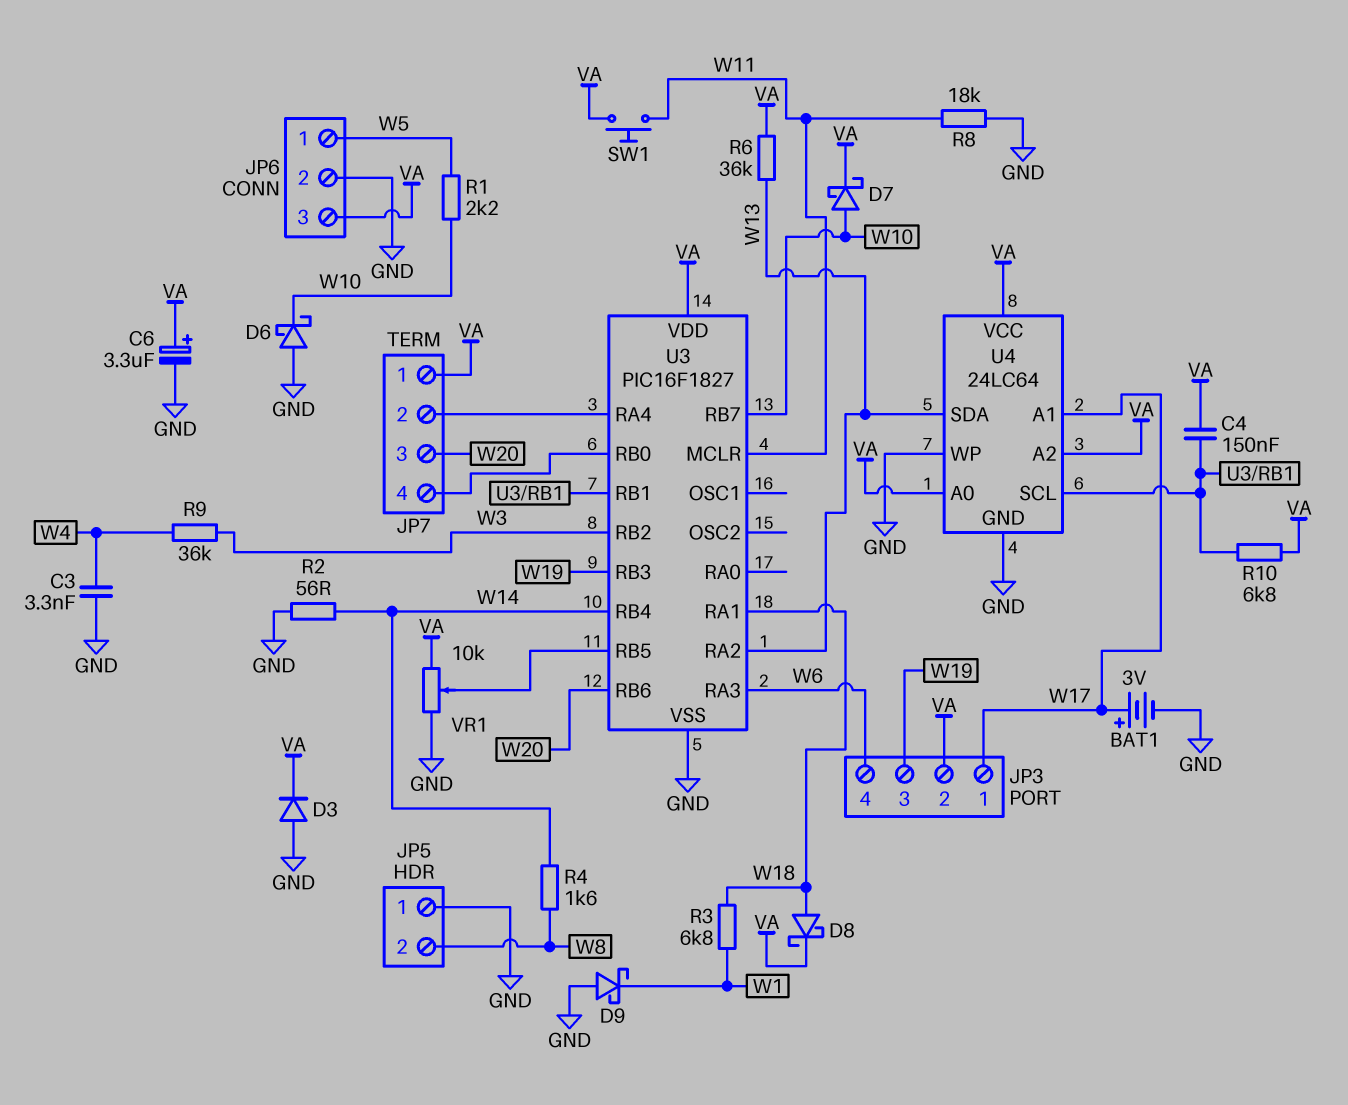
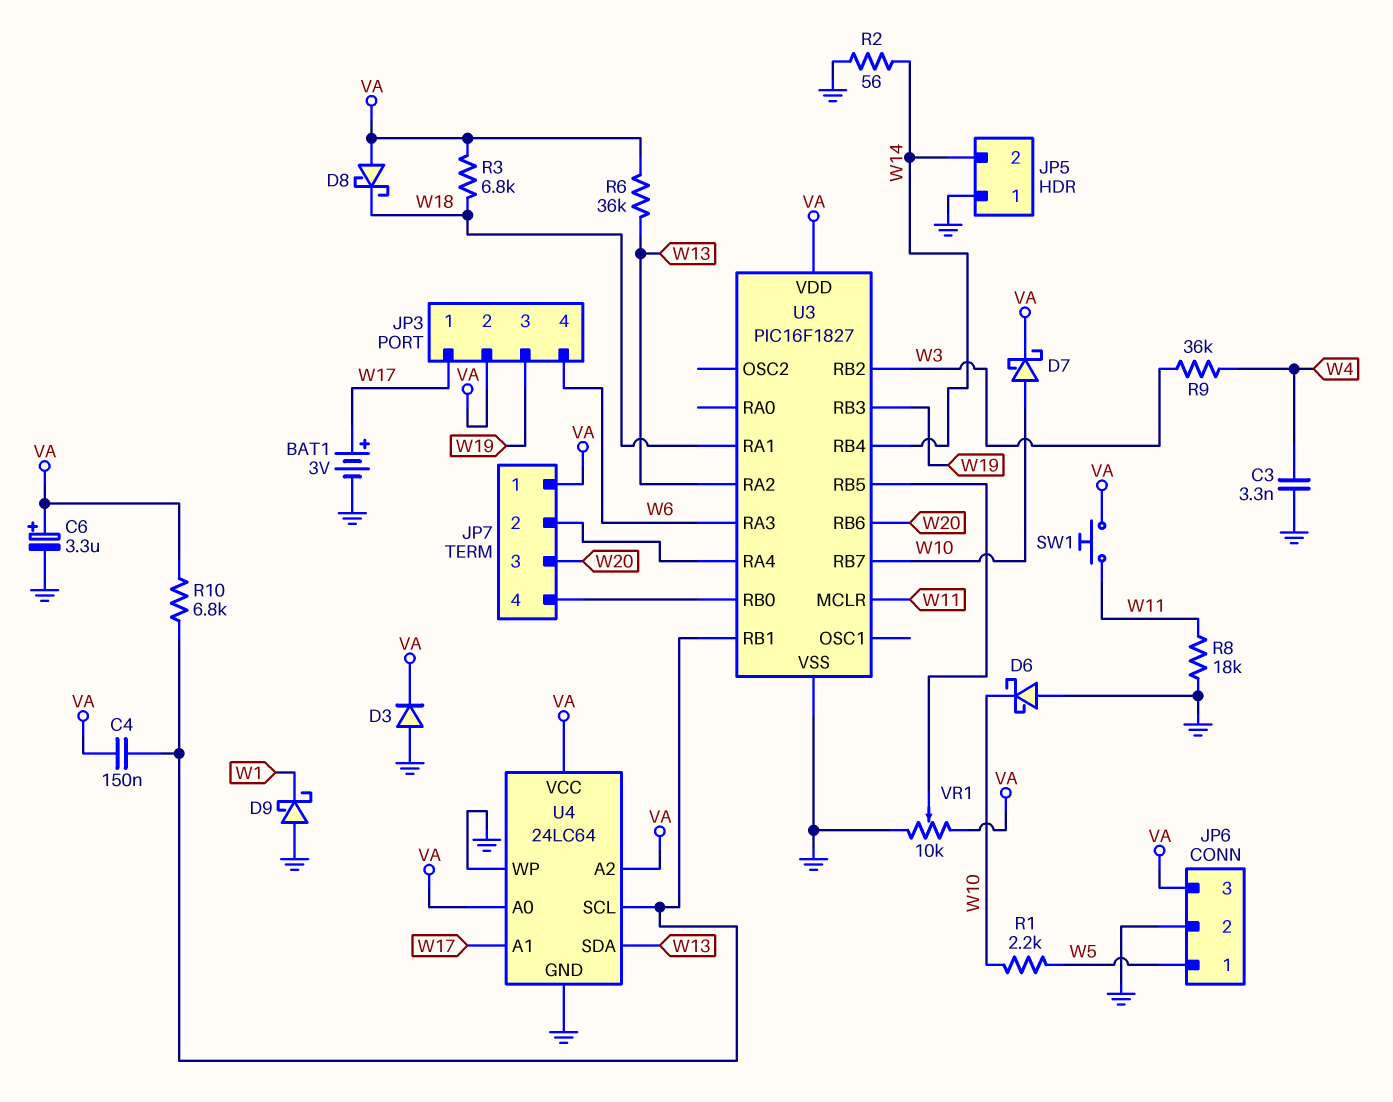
D8: schottky (A W18, K VA) -> schottky (A VA, K W18)
JP5 pin 2: W8 -> W14
R3: 6.8k (W1, W18) -> 6.8k (VA, W18)
R4: 1.6k (W8, W14) -> none

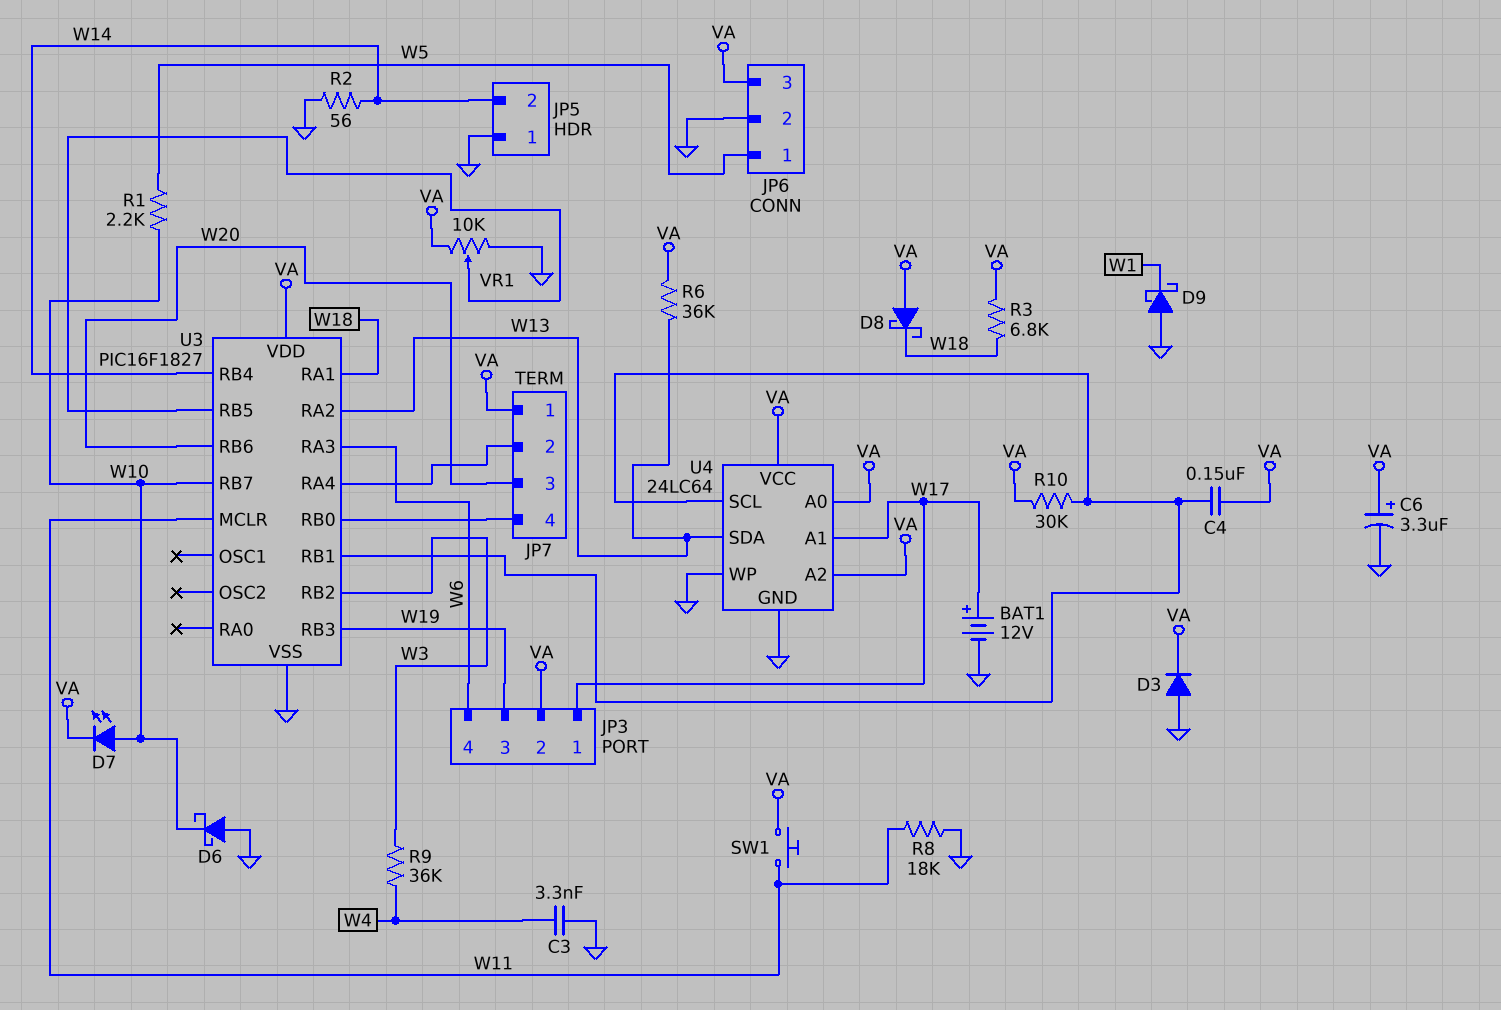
BAT1: 3V (plus W17, minus GND) -> 12V (plus W17, minus GND)
D7: schottky (A W10, K VA) -> LED (A W10, K VA)
R10: 6.8k (U3/RB1, VA) -> 30k (U3/RB1, VA)

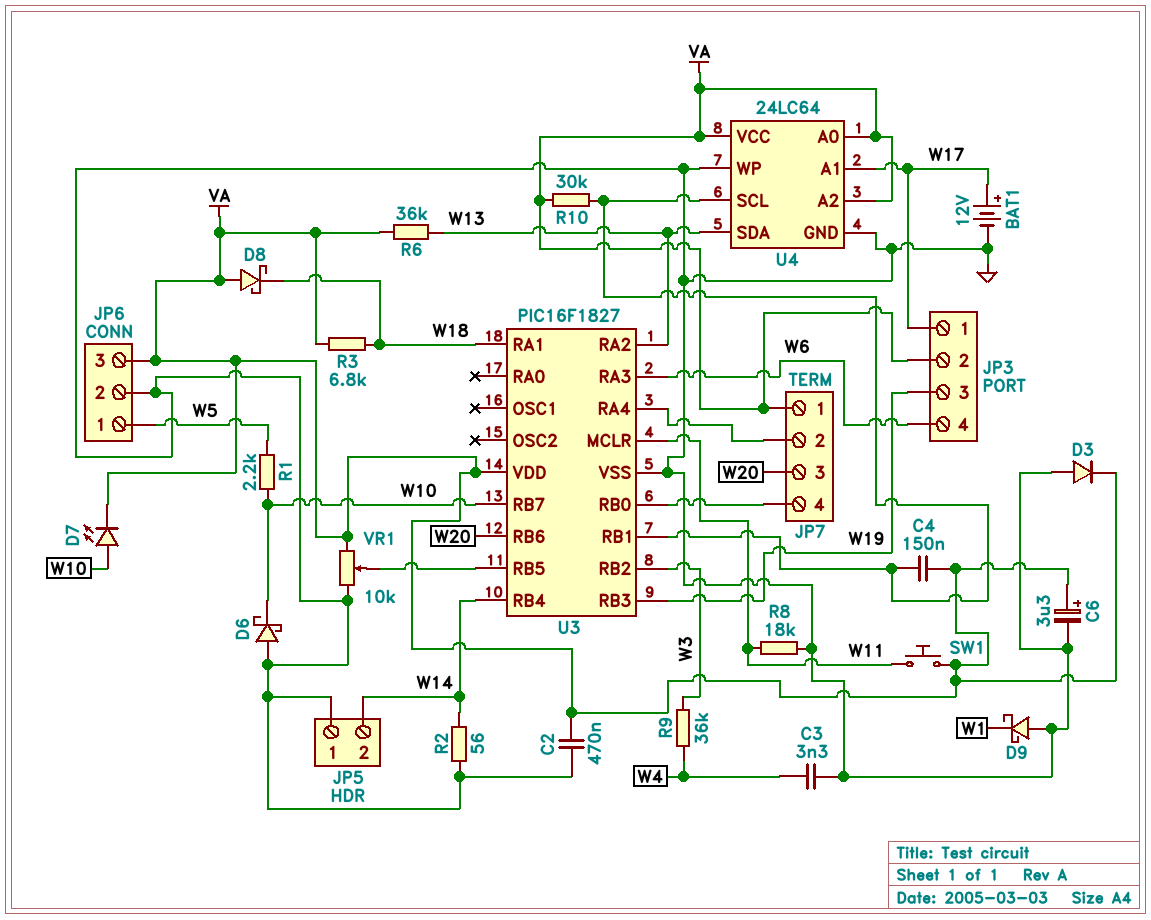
C2: none -> 470nF (GND, VA)

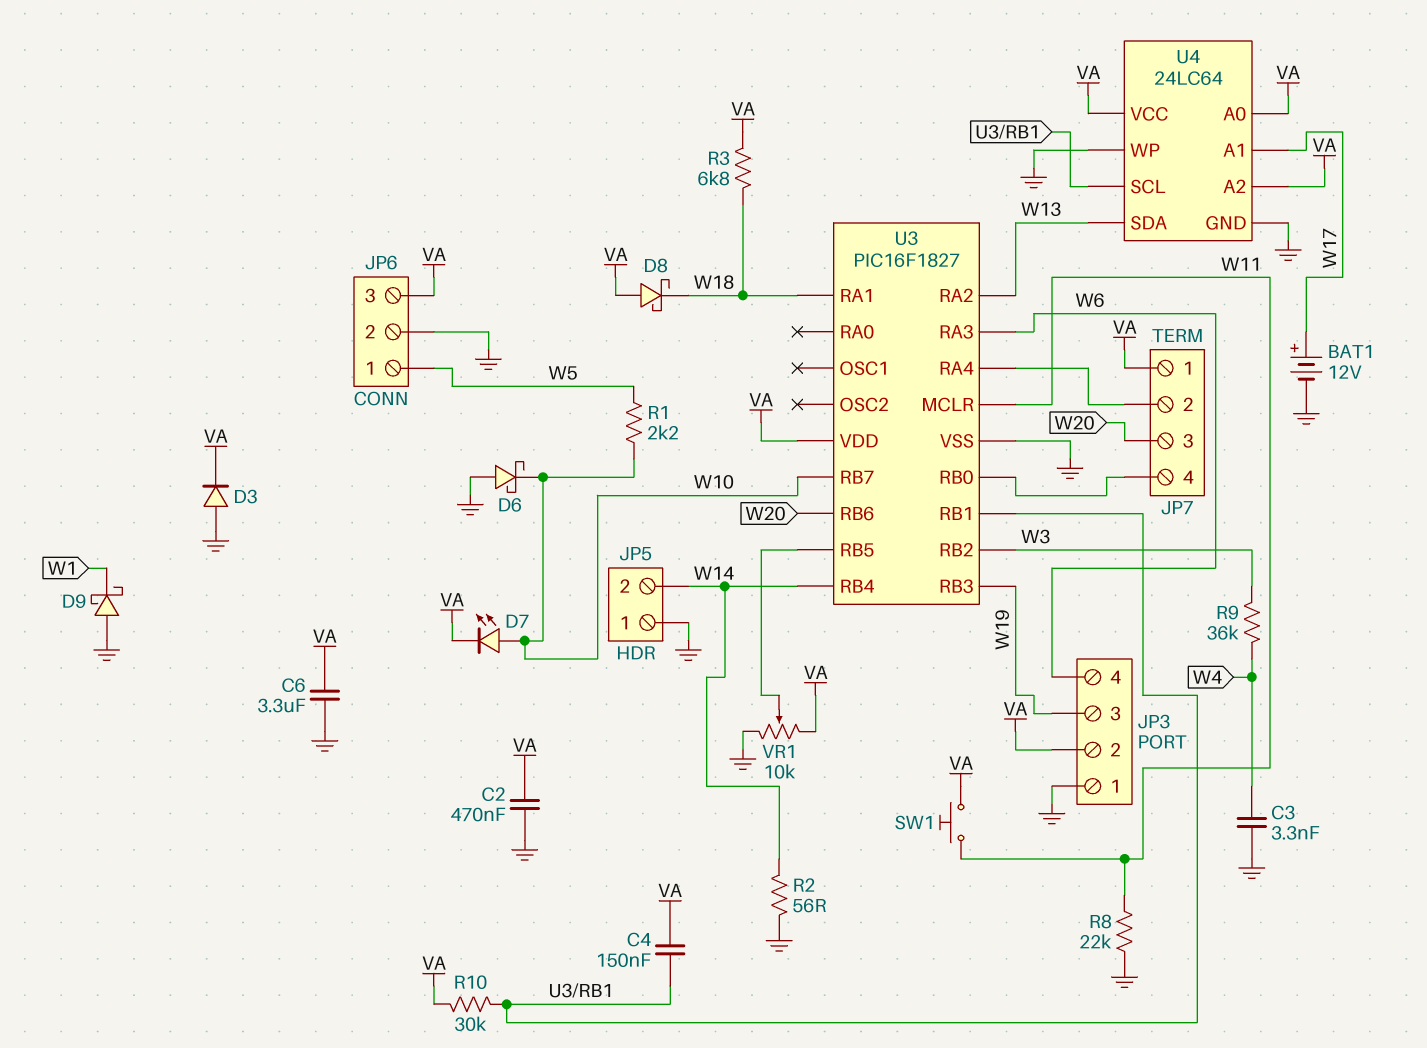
C6: 3.3uF (plus VA, minus GND) -> 3.3uF (GND, VA)
JP3 pin 1: W17 -> GND
R6: 36k (VA, W13) -> none
R8: 18k (GND, W11) -> 22k (GND, W11)

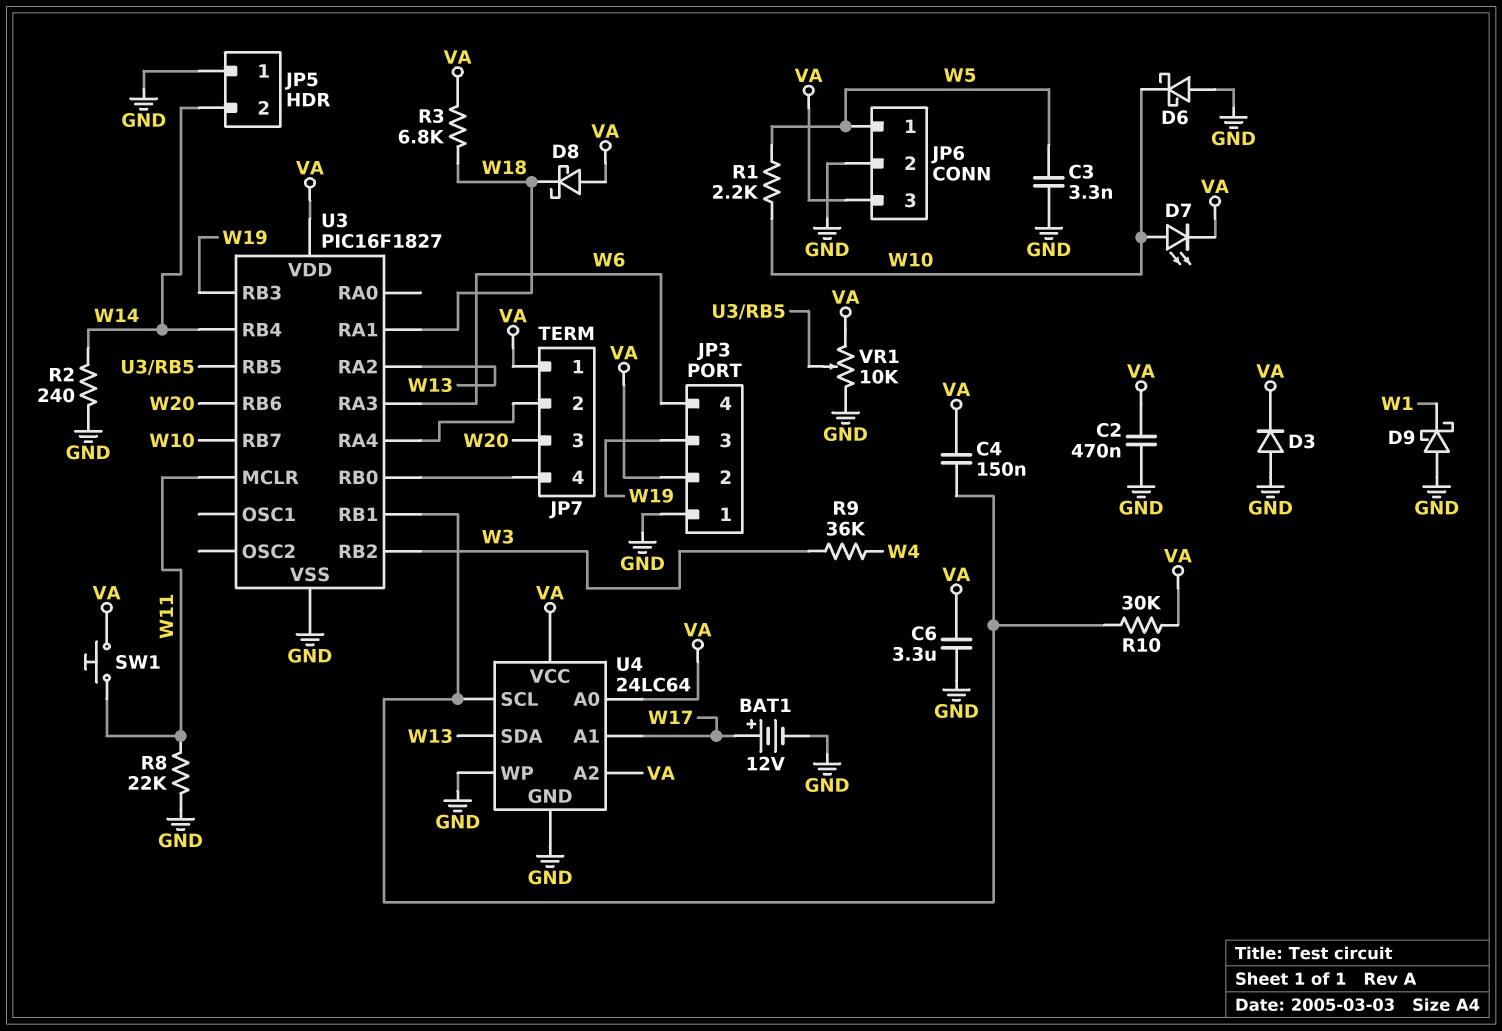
C3: 3.3nF (GND, W4) -> 3.3nF (GND, W5)
R2: 56 (GND, W14) -> 240 (GND, W14)

